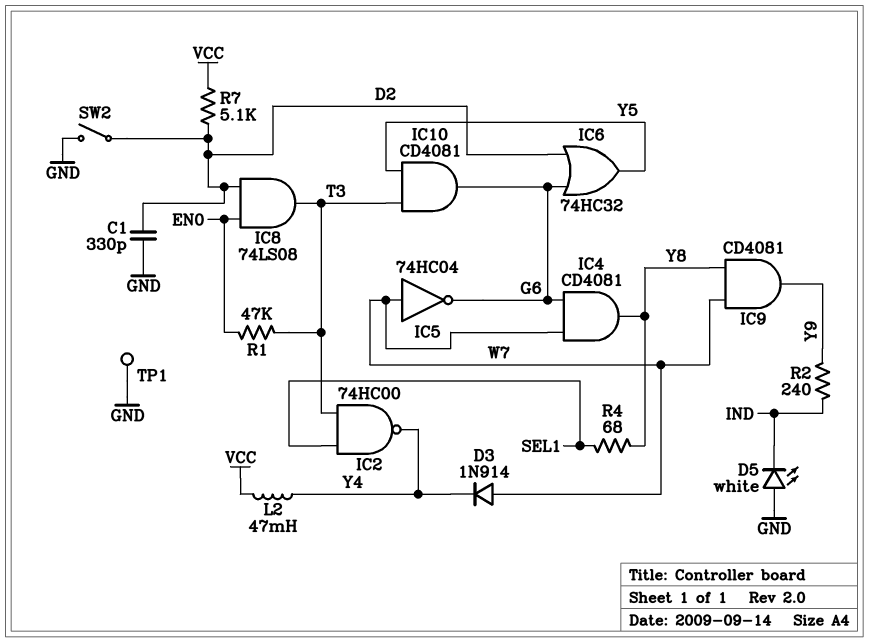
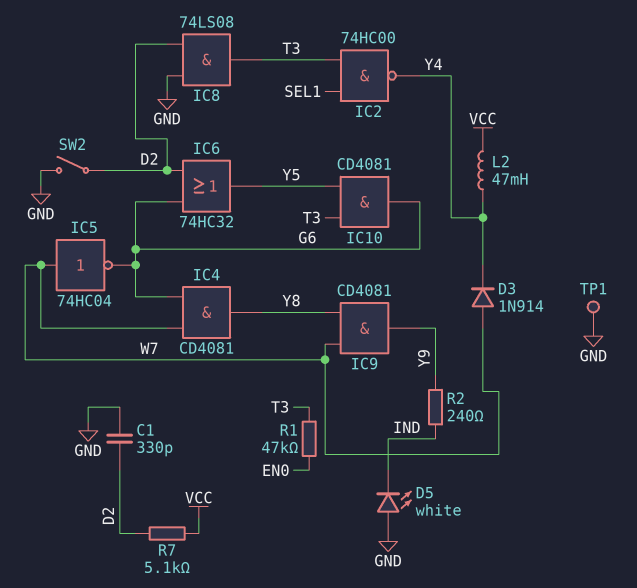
IC8: AND 74LS08 (in D2, in EN0, out T3) -> AND 74LS08 (in D2, in GND, out T3)
R4: 68 (SEL1, Y8) -> none

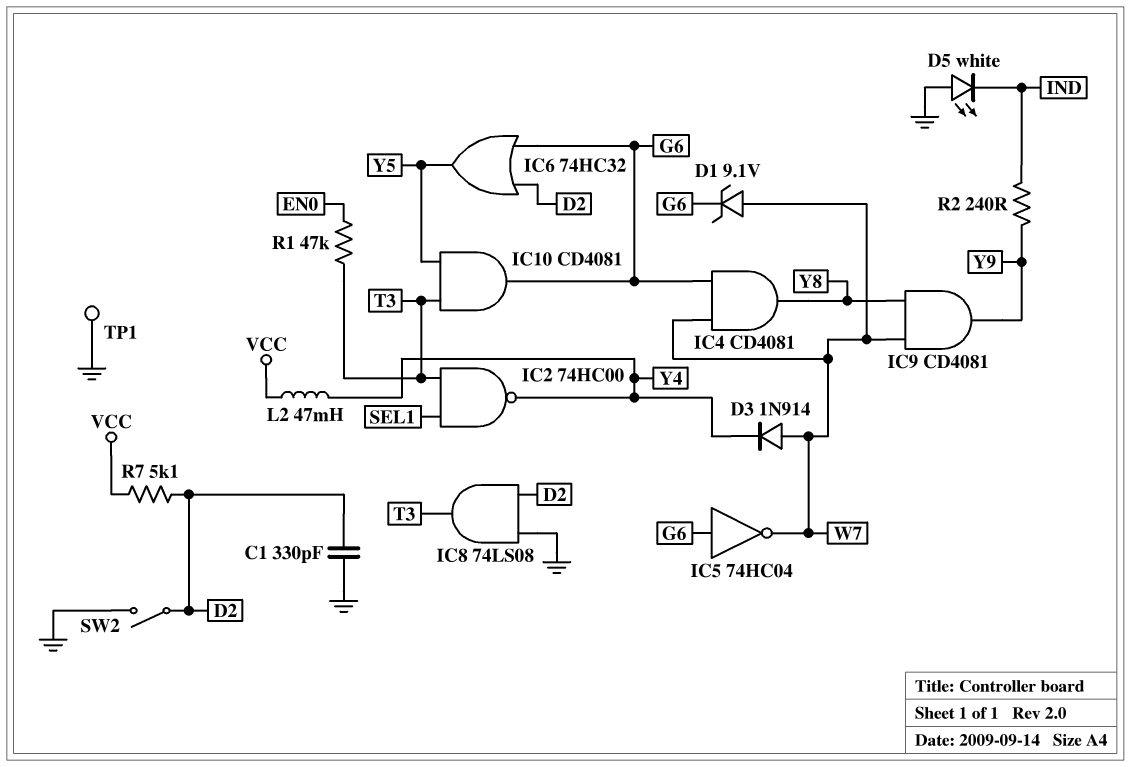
D1: none -> zener 9.1V (A W7, K G6)
IC5: NOT 74HC04 (in W7, out G6) -> NOT 74HC04 (in G6, out W7)

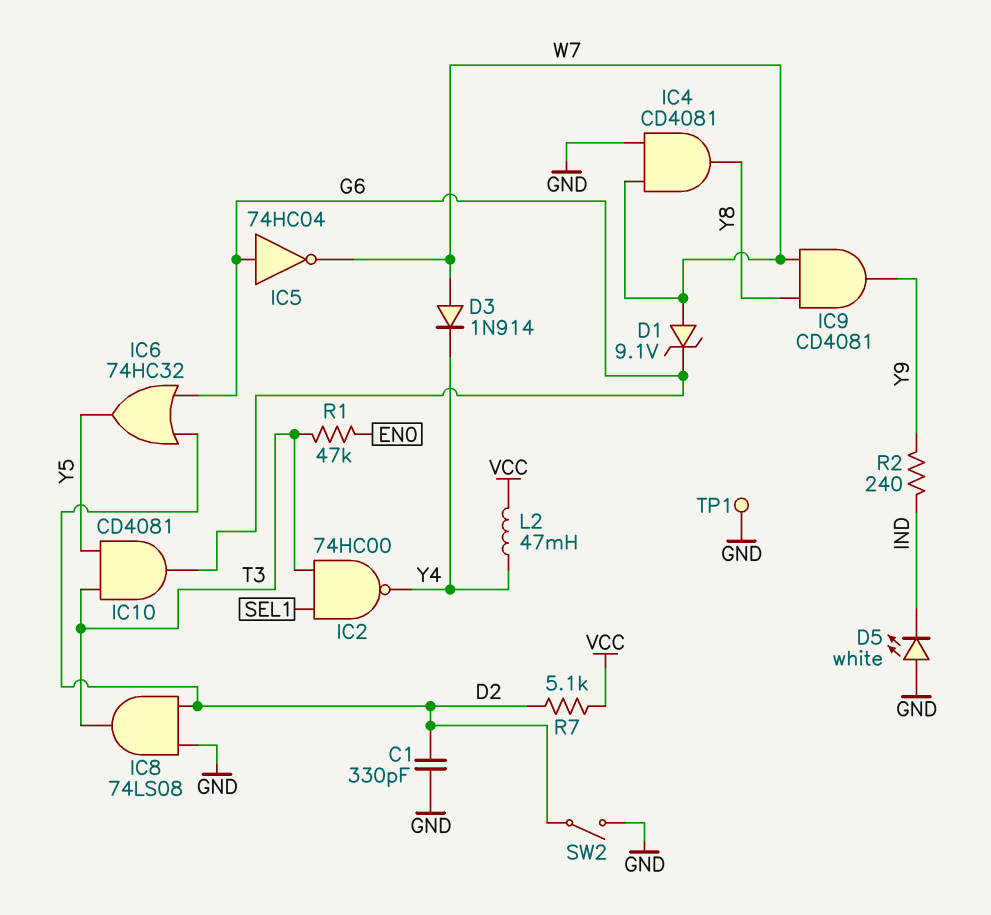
IC4: AND CD4081 (in G6, in W7, out Y8) -> AND CD4081 (in GND, in W7, out Y8)

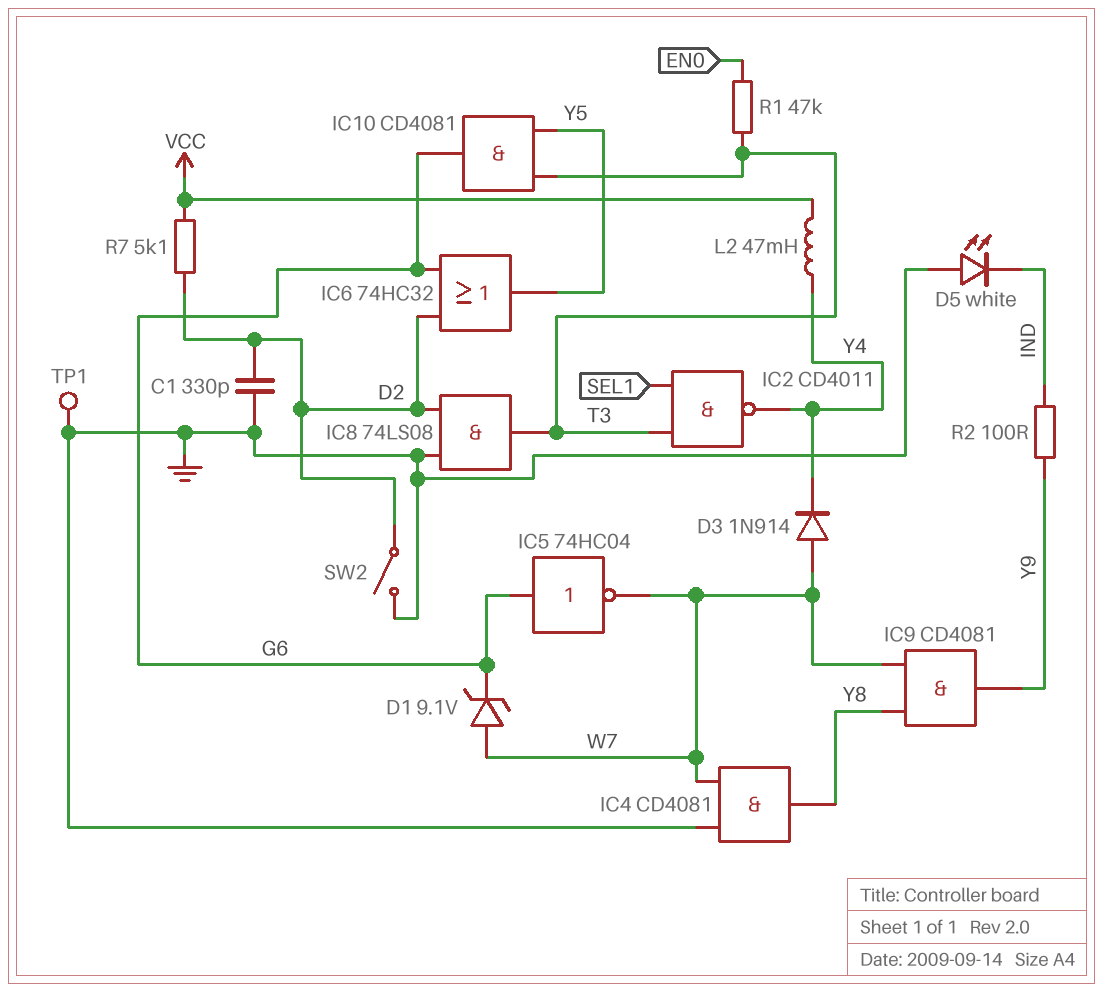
IC2: NAND 74HC00 (in SEL1, in T3, out Y4) -> NAND CD4011 (in SEL1, in T3, out Y4)
R2: 240 (IND, Y9) -> 100 (IND, Y9)

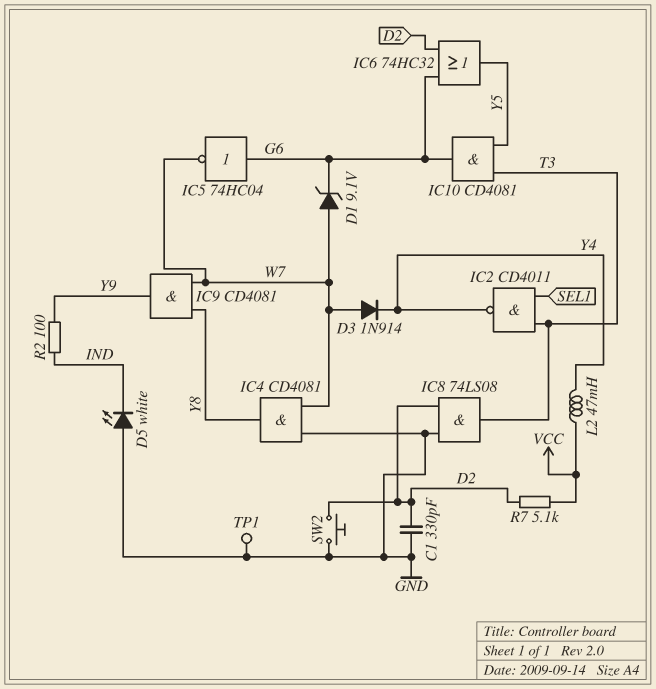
R1: 47k (EN0, T3) -> none
SW2: switch (D2, GND) -> button (D2, GND)

